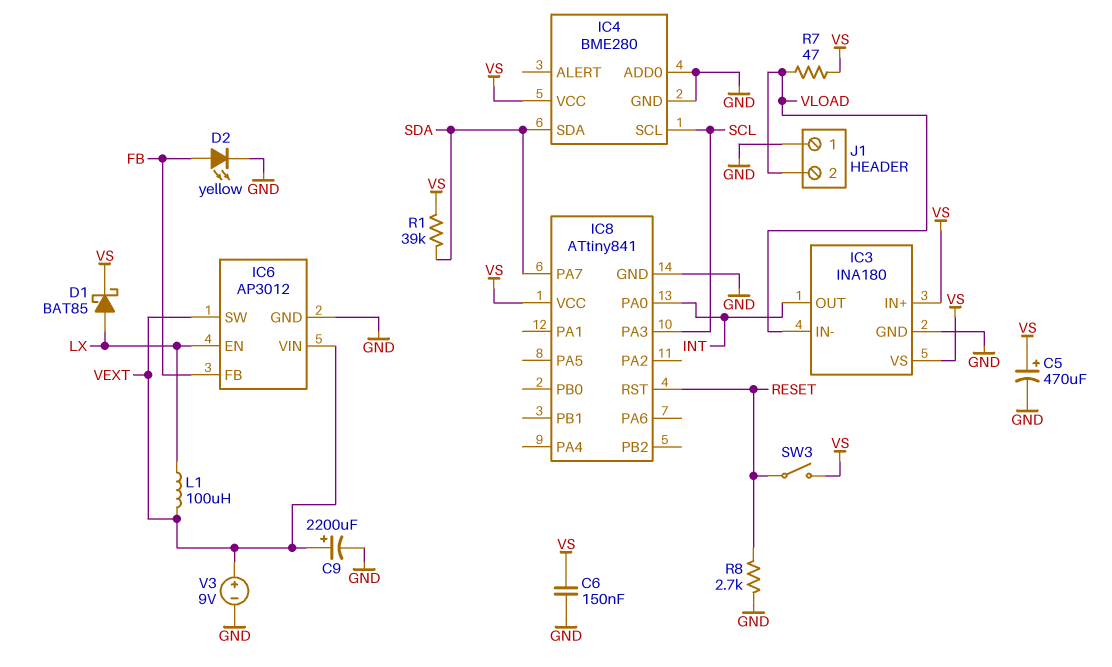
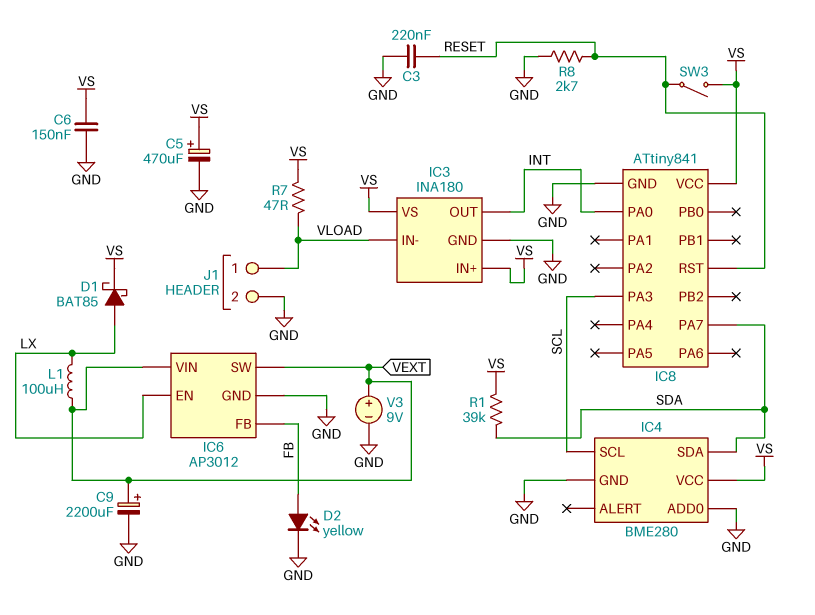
C3: none -> 220nF (GND, RESET)
J1 pin 1: GND -> VLOAD
J1 pin 2: VLOAD -> GND

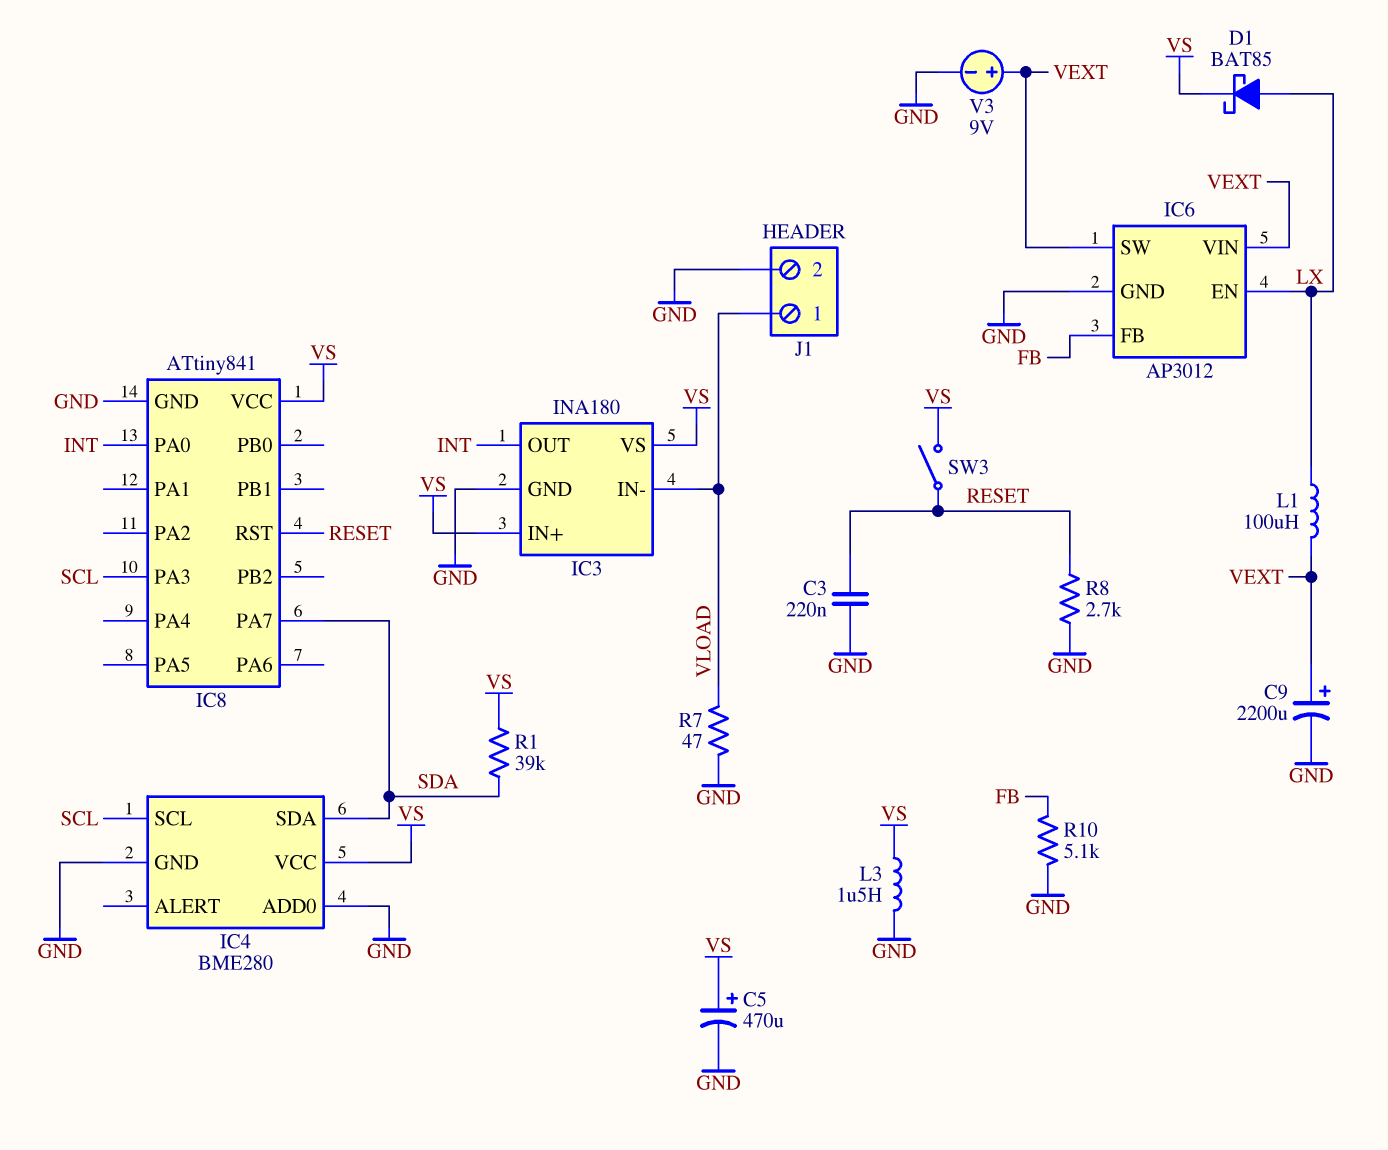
C6: 150nF (GND, VS) -> none
D2: LED yellow (A FB, K GND) -> none
L3: none -> 1.5uH (GND, VS)
R7: 47 (VLOAD, VS) -> 47 (GND, VLOAD)
R10: none -> 5.1k (FB, GND)

